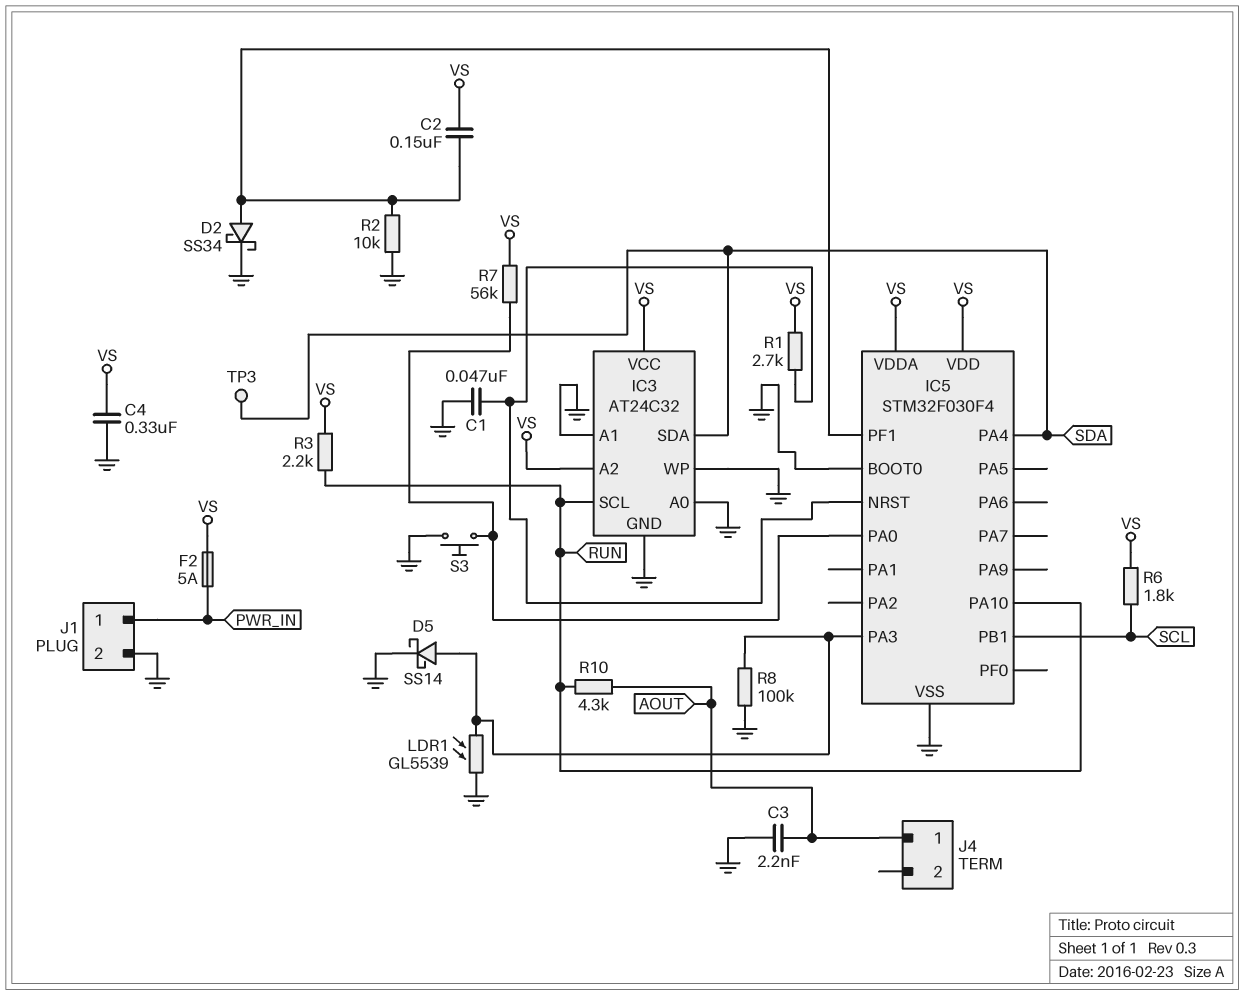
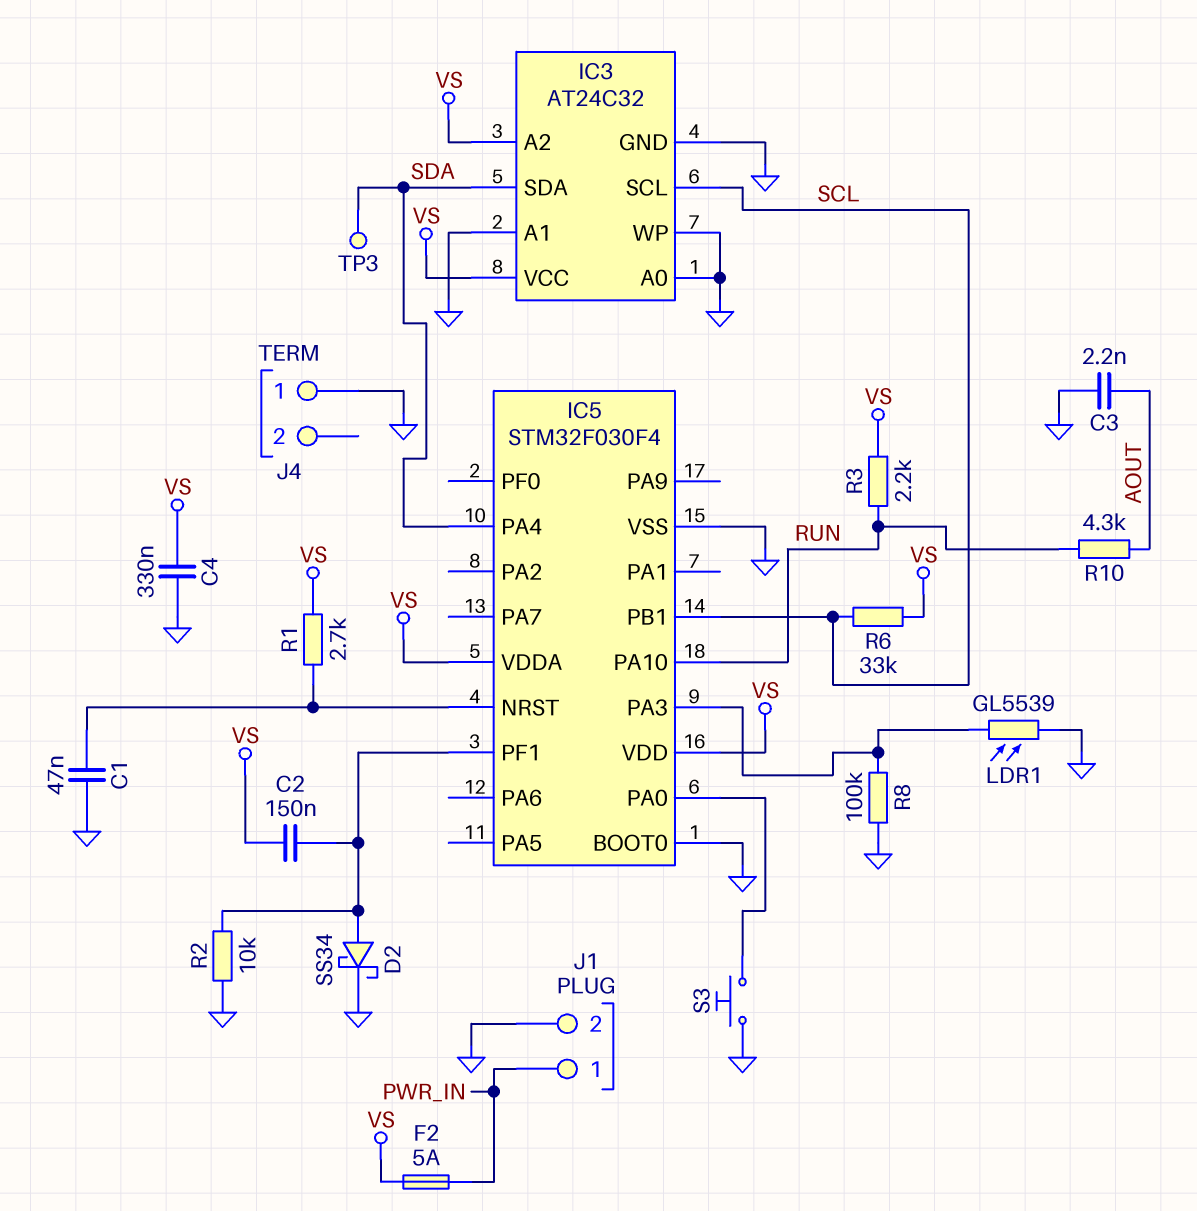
D5: schottky SS14 (A IC5/PA3, K GND) -> none
IC3 pin SCL: RUN -> SCL
J4 pin 1: AOUT -> GND
R6: 1.8k (SCL, VS) -> 33k (SCL, VS)
R7: 56k (IC5/PA0, VS) -> none

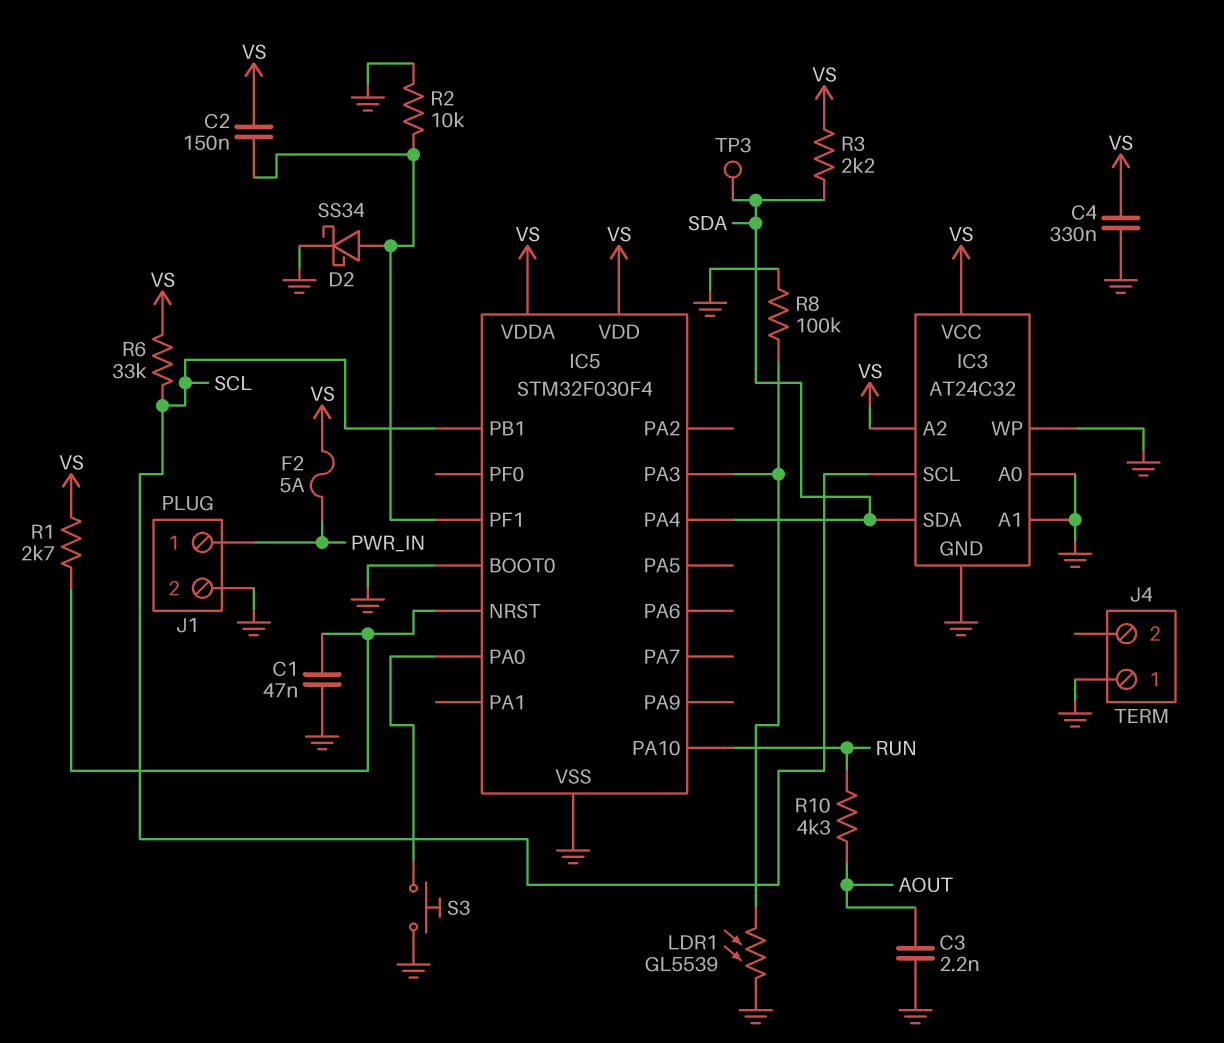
R3: 2.2k (RUN, VS) -> 2.2k (SDA, VS)

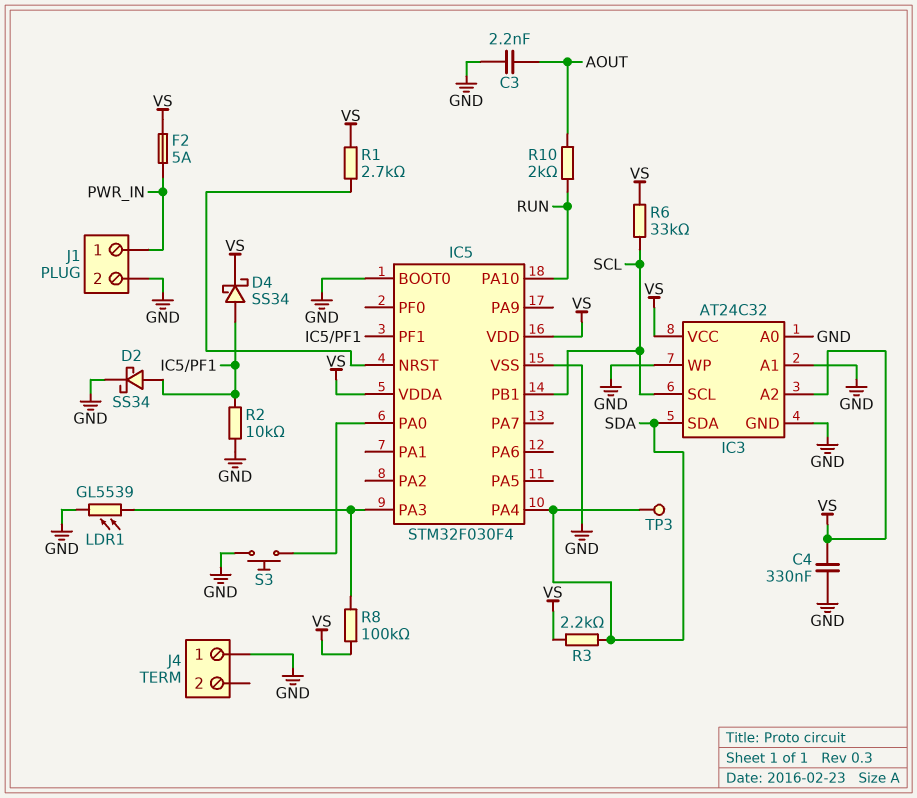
C1: 47nF (GND, IC5/NRST) -> none
C2: 150nF (IC5/PF1, VS) -> none
D4: none -> schottky SS34 (A IC5/PF1, K VS)
R8: 100k (GND, IC5/PA3) -> 100k (IC5/PA3, VS)
R10: 4.3k (AOUT, RUN) -> 2k (AOUT, RUN)

